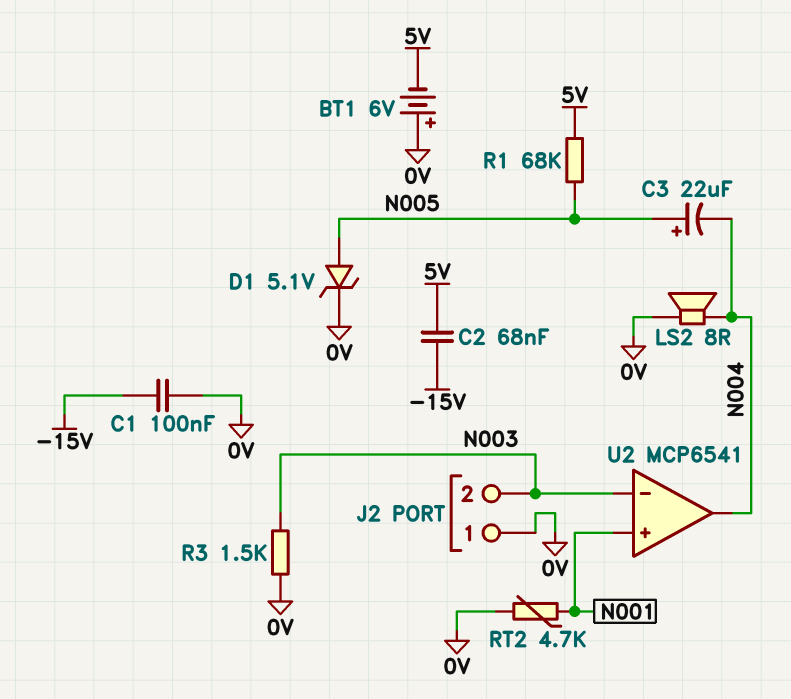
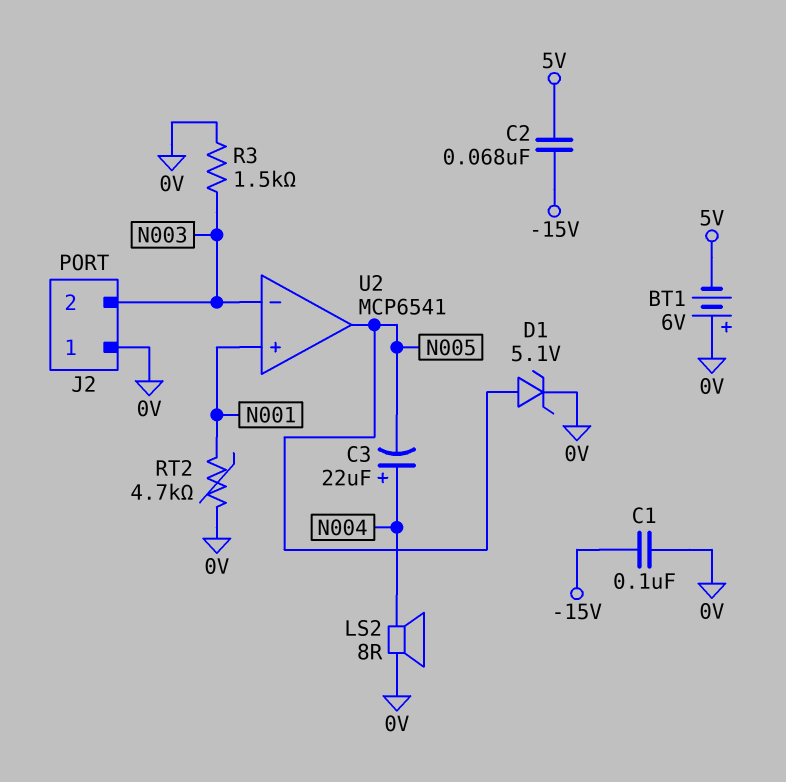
C3: 22uF (plus N005, minus N004) -> 22uF (plus N004, minus N005)
R1: 68k (5V, N005) -> none
U2 pin out: N004 -> N005

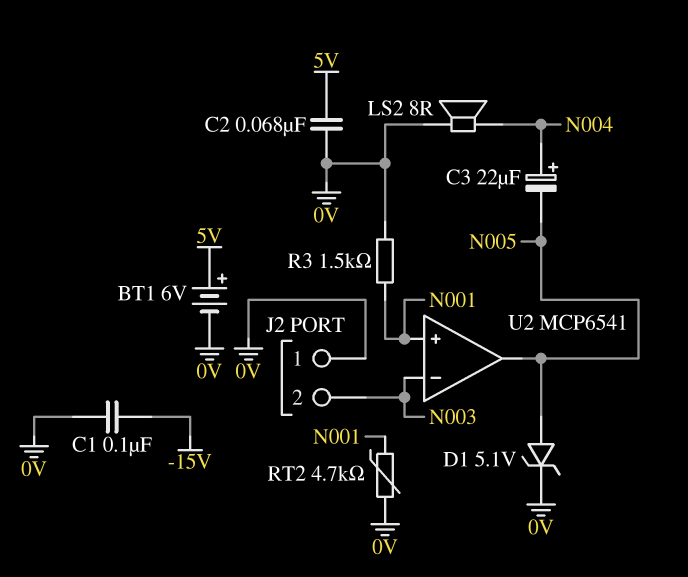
BT1: 6V (plus 0V, minus 5V) -> 6V (plus 5V, minus 0V)
C2: 68nF (-15V, 5V) -> 68nF (0V, 5V)
R3: 1.5k (0V, N003) -> 1.5k (0V, N001)

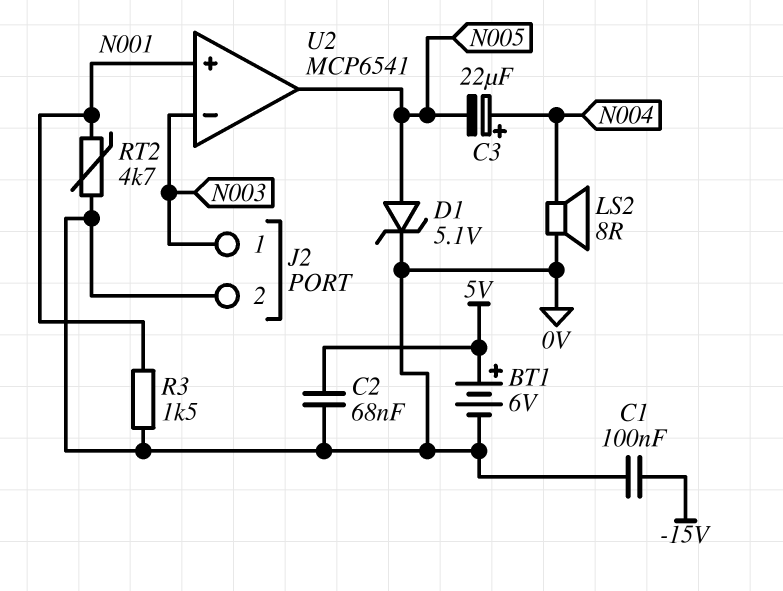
J2 pin 1: 0V -> N003
J2 pin 2: N003 -> 0V

